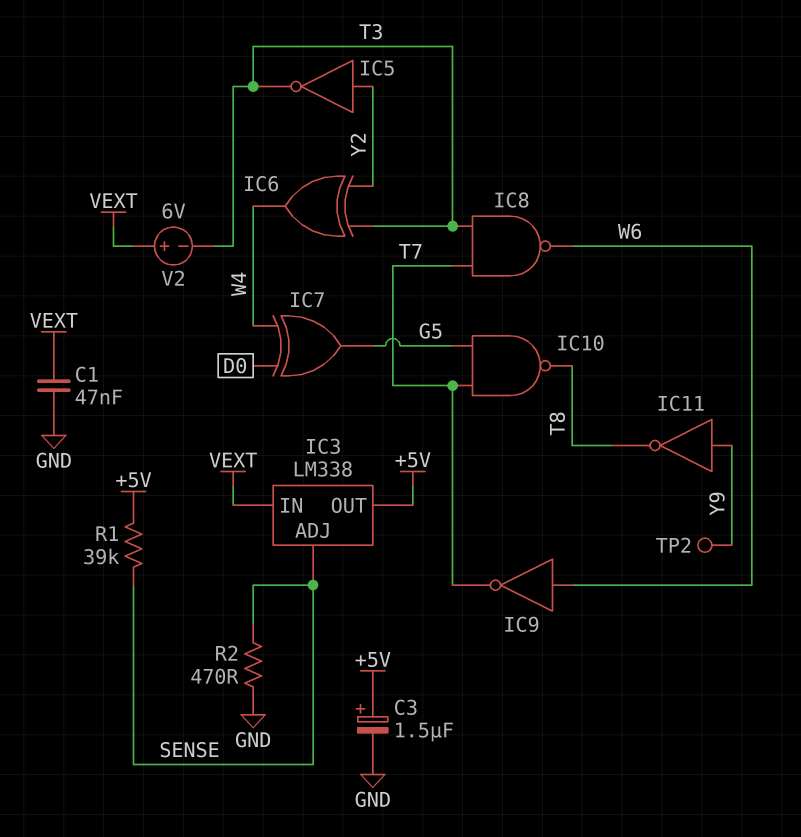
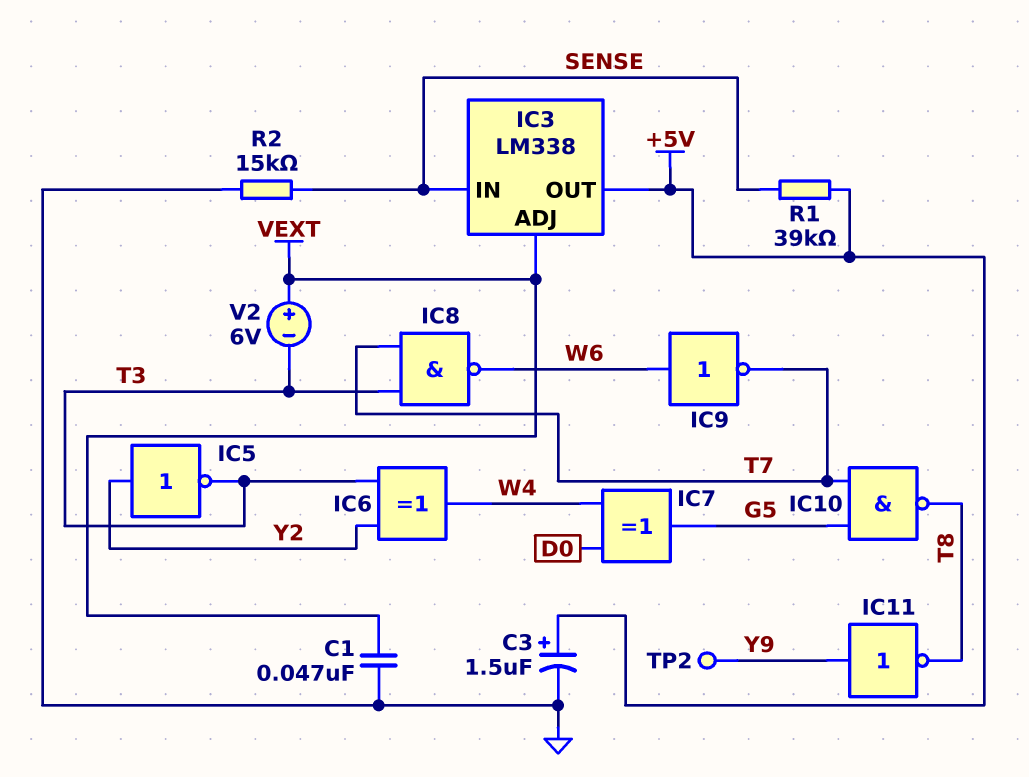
IC3 pin ADJ: SENSE -> VEXT
IC3 pin IN: VEXT -> SENSE
R2: 470 (GND, SENSE) -> 15k (GND, SENSE)

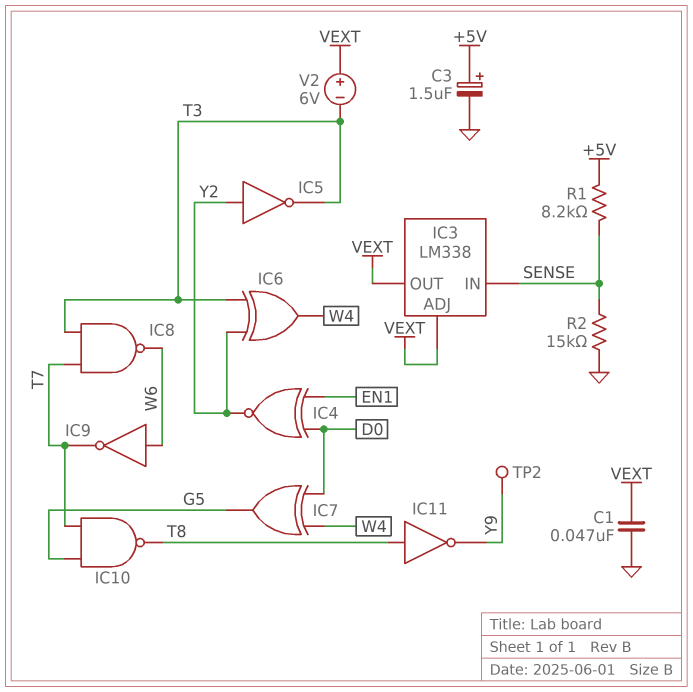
IC3 pin OUT: +5V -> VEXT
IC4: none -> XNOR (in D0, in EN1, out Y2)
IC11: NOT (in Y9, out T8) -> NOT (in T8, out Y9)
R1: 39k (+5V, SENSE) -> 8.2k (+5V, SENSE)

